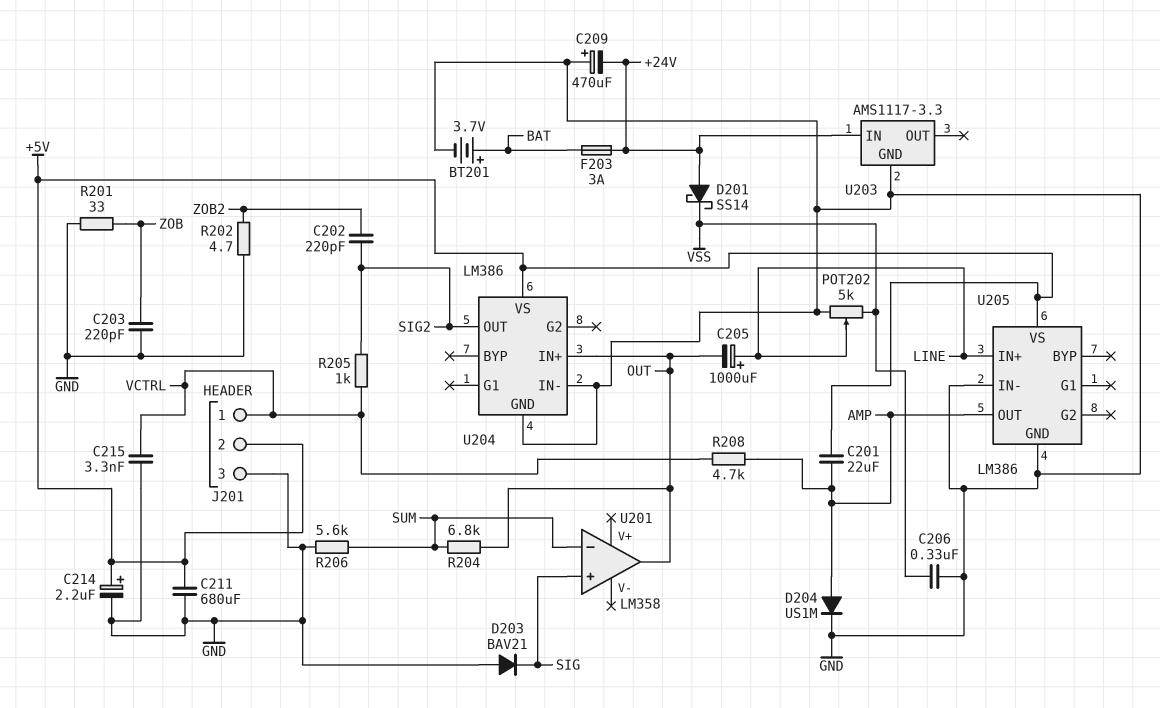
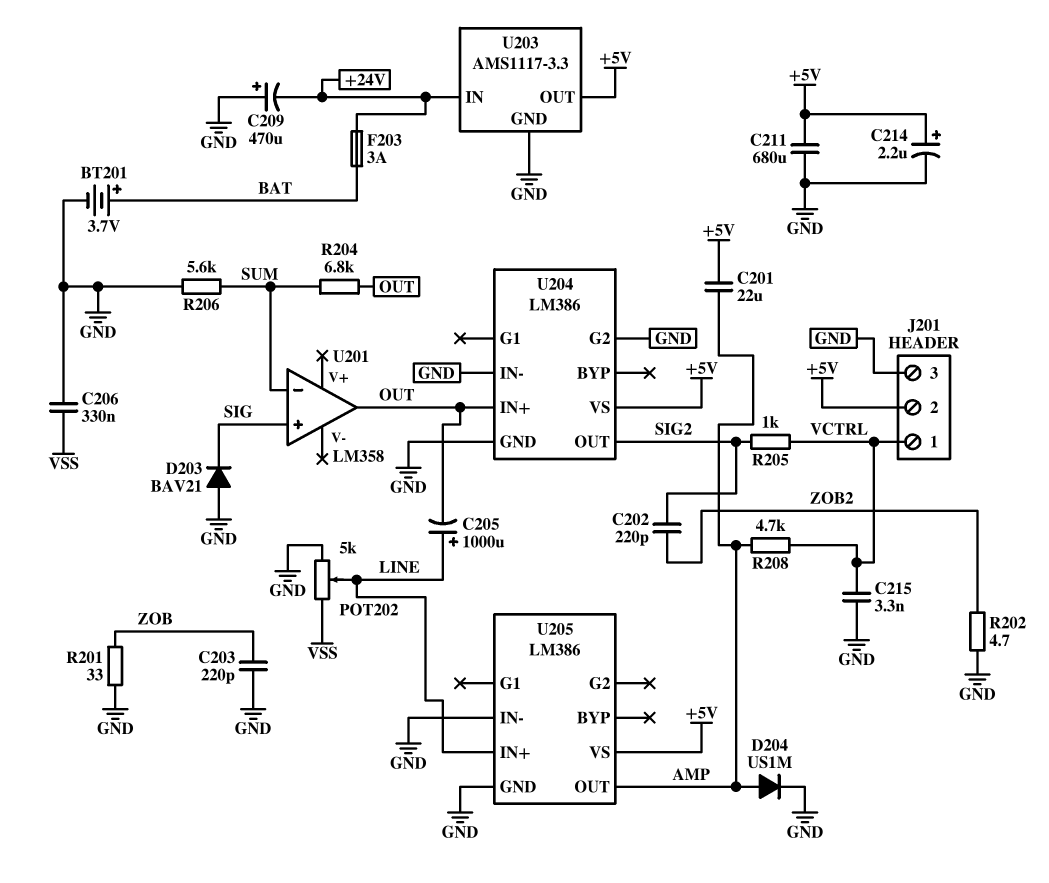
D201: schottky SS14 (A +24V, K VSS) -> none
U203 pin OUT: none -> +5V
U204 pin G2: none -> GND

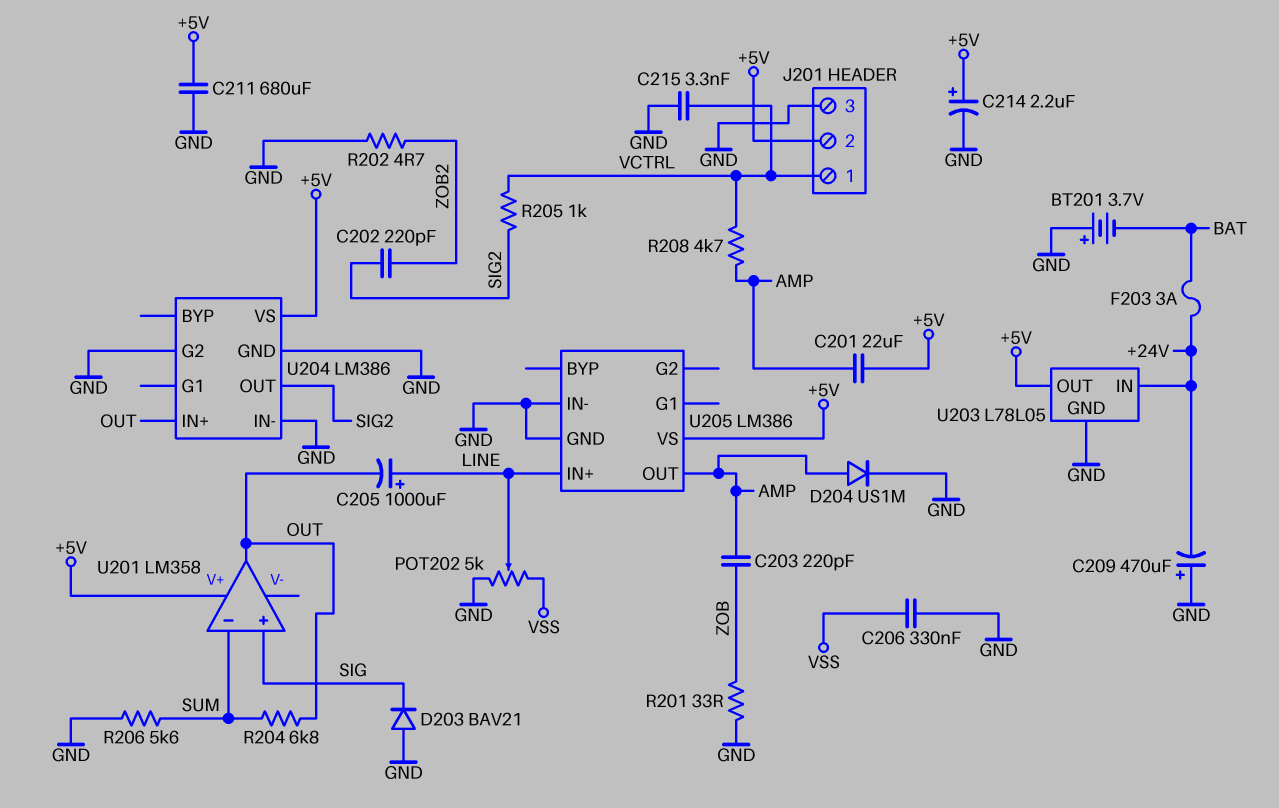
BT201: 3.7V (plus BAT, minus GND) -> 3.7V (plus GND, minus BAT)
C203: 220pF (GND, ZOB) -> 220pF (AMP, ZOB)
U201 pin V+: none -> +5V
U203: AMS1117-3.3 -> L78L05

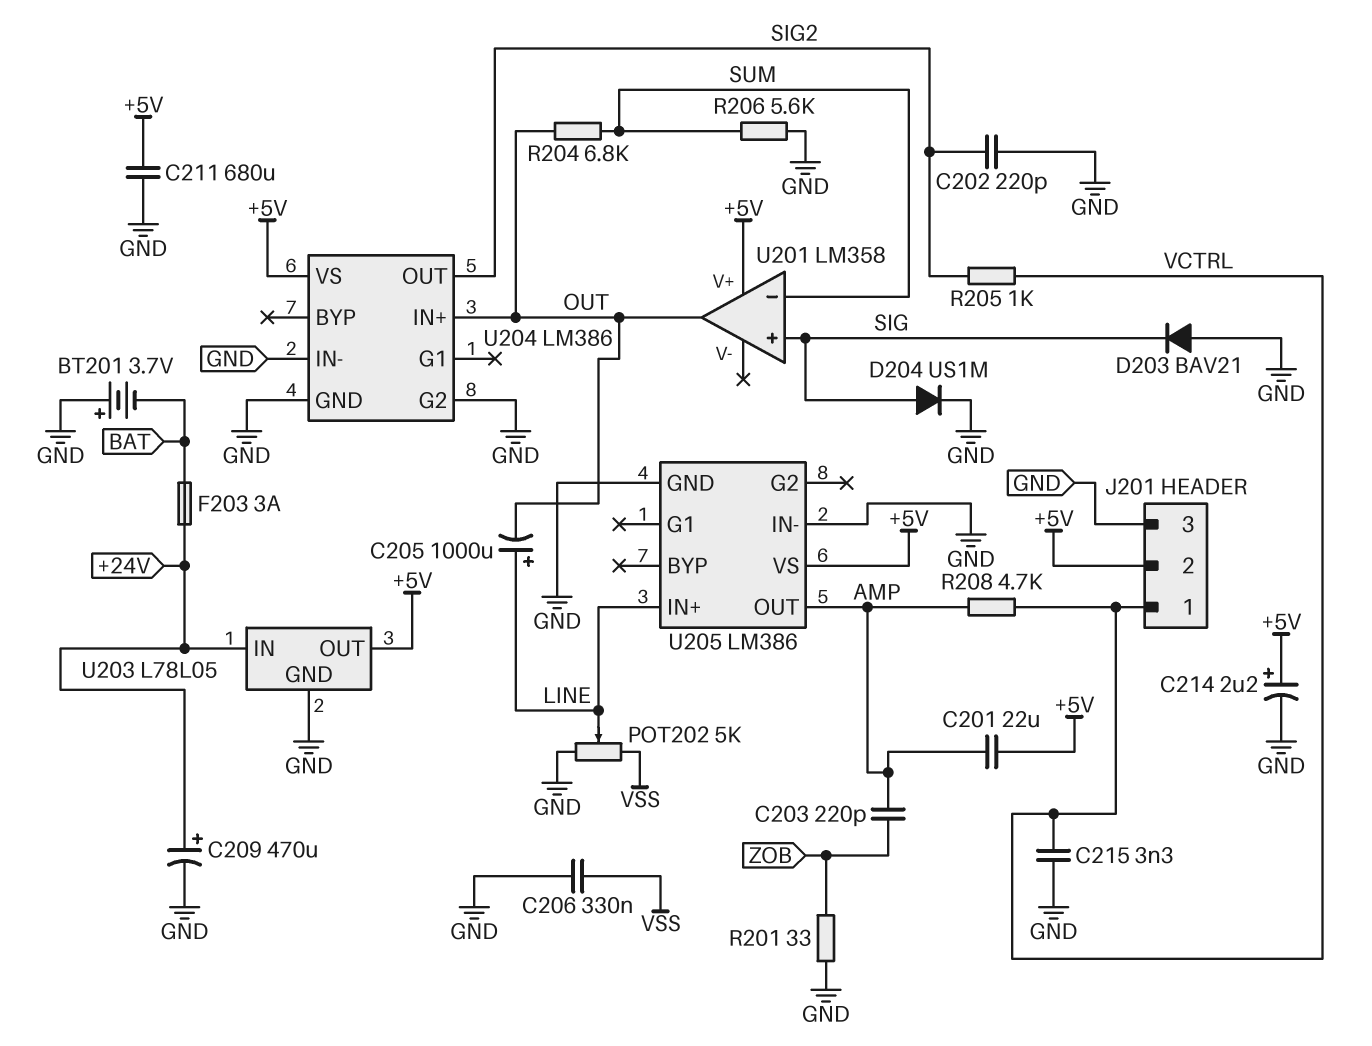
C202: 220pF (SIG2, ZOB2) -> 220pF (GND, SIG2)
C209: 470uF (plus GND, minus +24V) -> 470uF (plus +24V, minus GND)
D204: diode US1M (A AMP, K GND) -> diode US1M (A SIG, K GND)
R202: 4.7 (GND, ZOB2) -> none

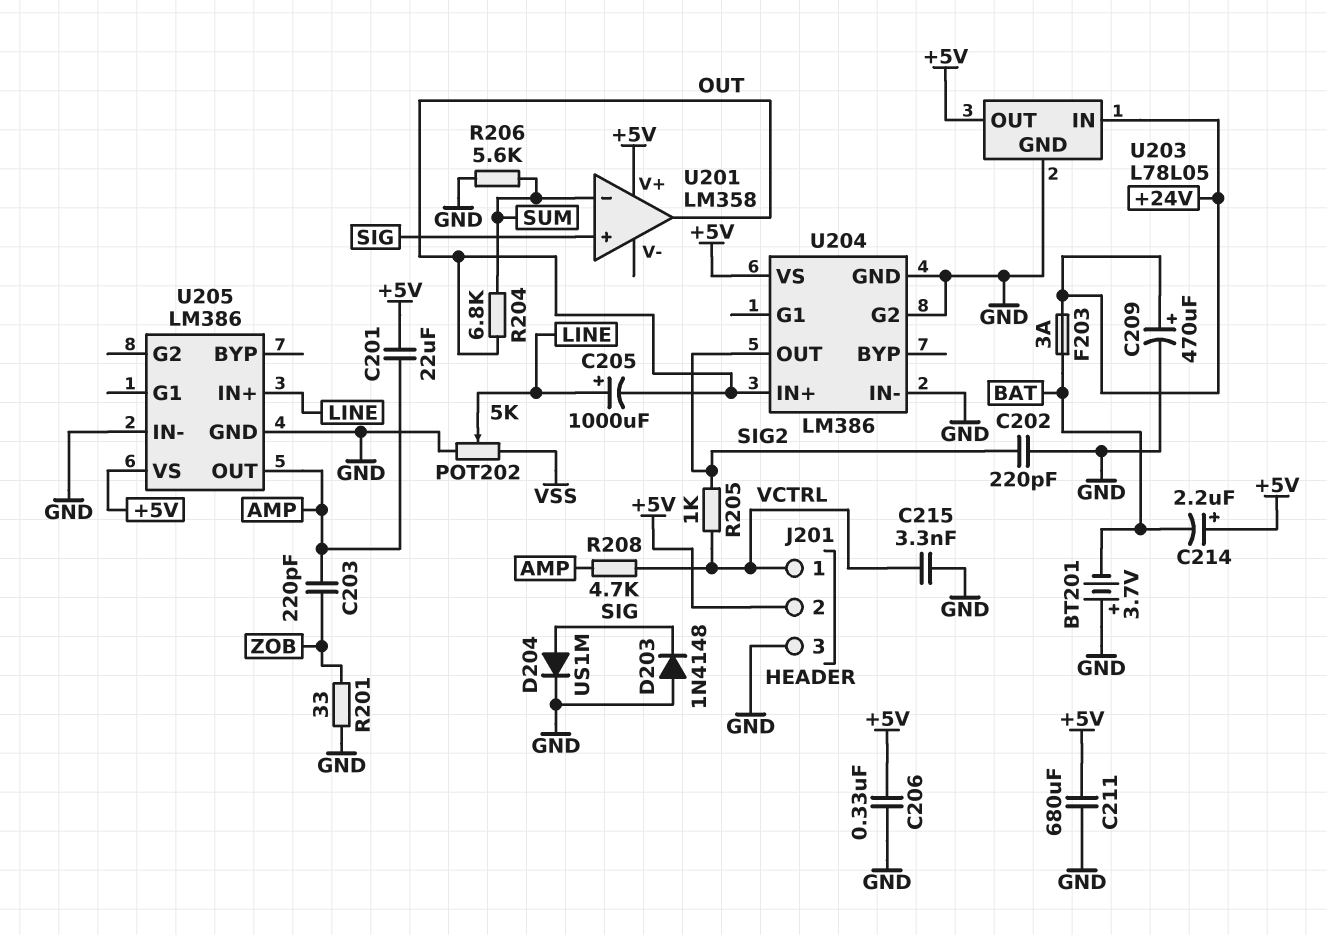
C206: 330nF (GND, VSS) -> 330nF (+5V, GND)
C214: 2.2uF (plus +5V, minus GND) -> 2.2uF (plus +5V, minus BAT)
D203: diode BAV21 (A GND, K SIG) -> diode 1N4148 (A GND, K SIG)

